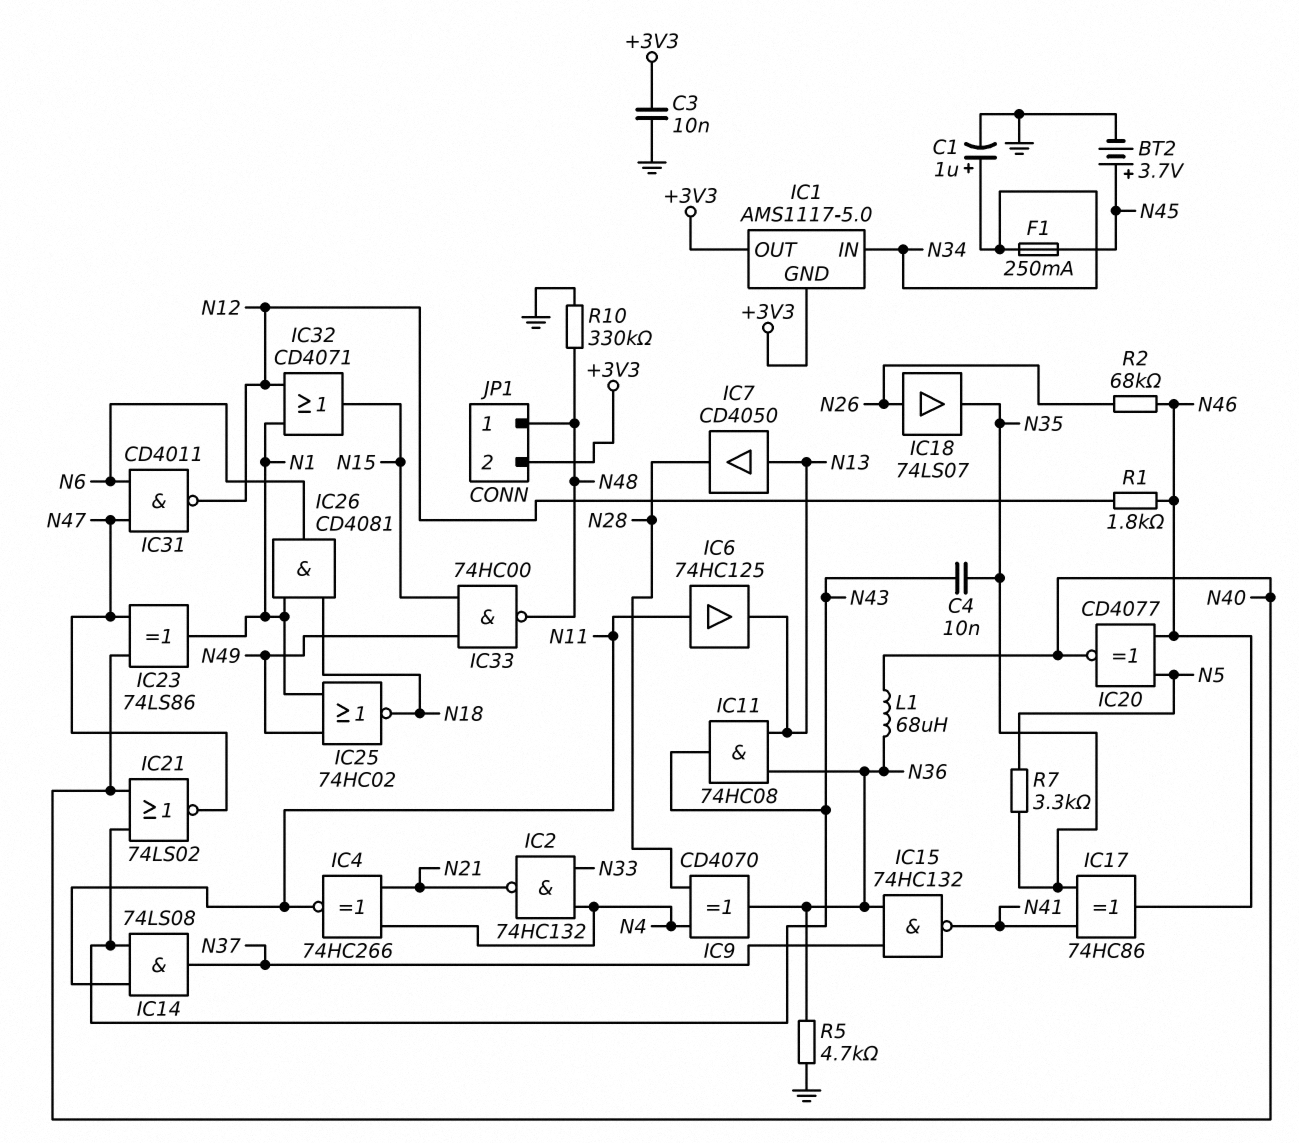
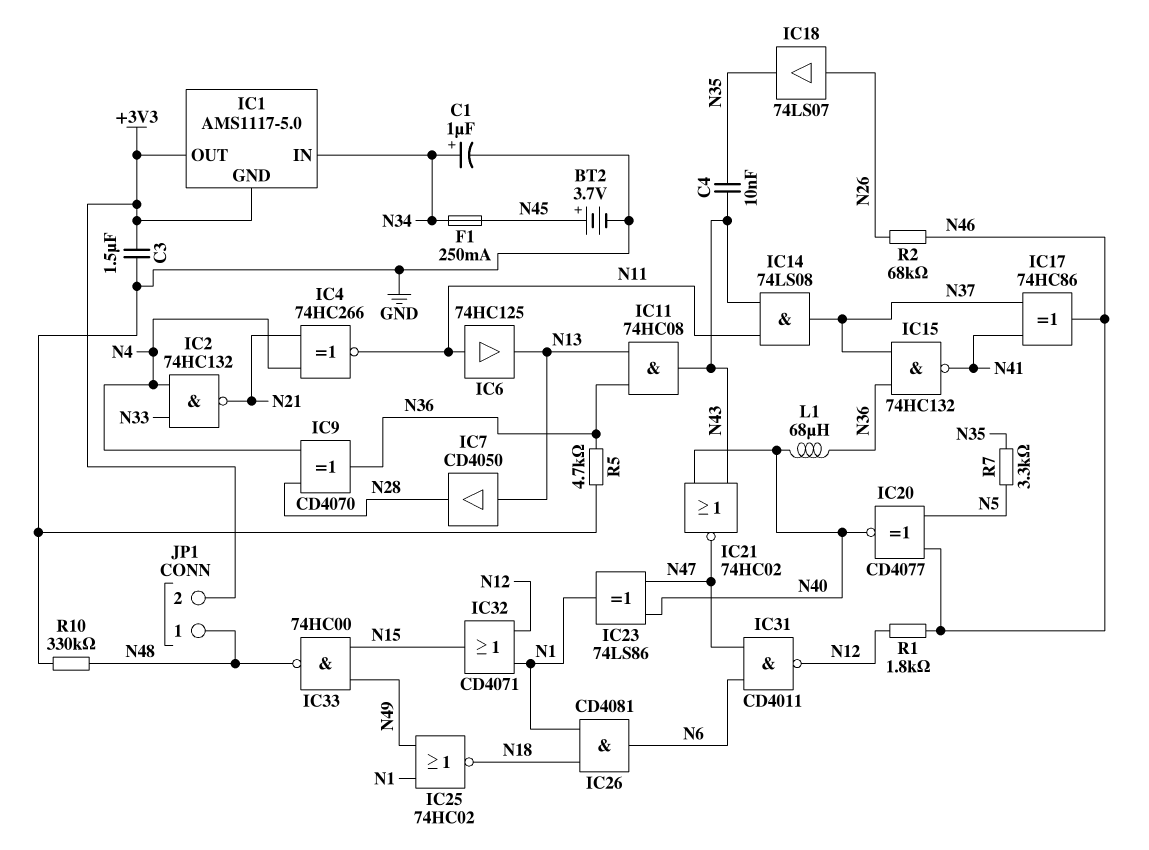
C3: 10nF (+3V3, GND) -> 1.5uF (+3V3, GND)
IC17: XOR 74HC86 (in N35, in N41, out N46) -> XOR 74HC86 (in N37, in N41, out N46)
IC21: NOR 74LS02 (in N40, in N43, out N47) -> NOR 74HC02 (in N40, in N43, out N47)

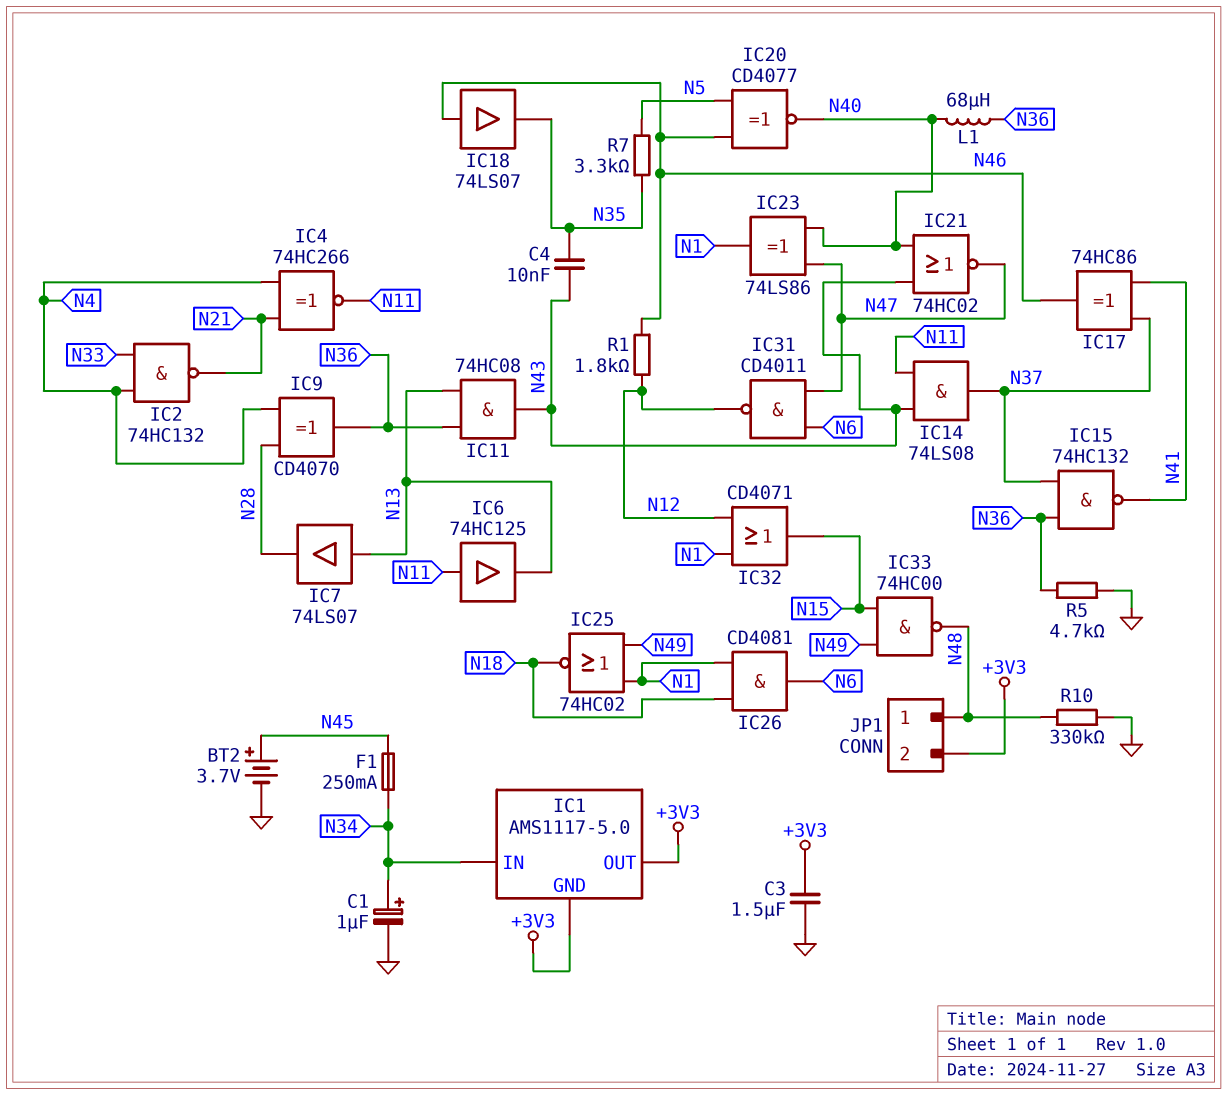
IC7: buffer CD4050 (in N13, out N28) -> buffer 74LS07 (in N13, out N28)
IC18: buffer 74LS07 (in N26, out N35) -> buffer 74LS07 (in N46, out N35)
R2: 68k (N26, N46) -> none

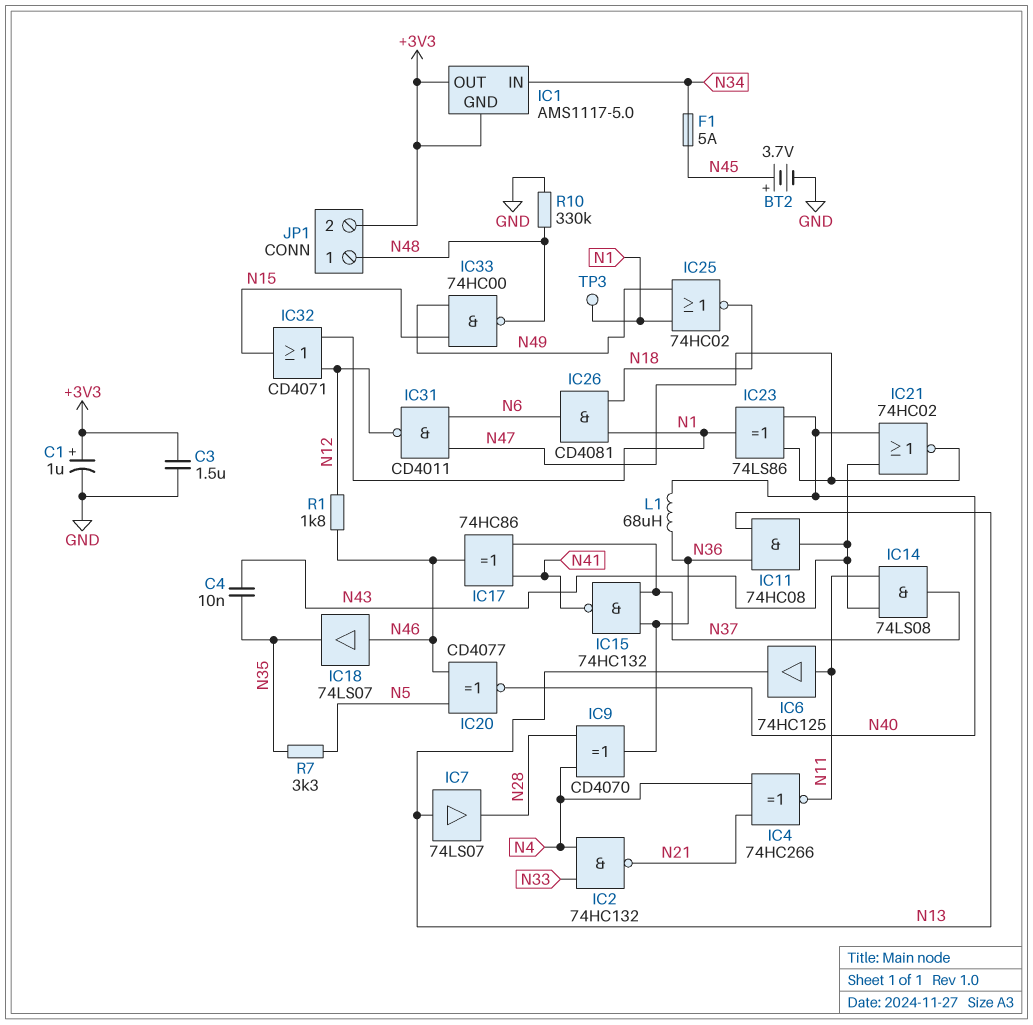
C1: 1uF (plus N34, minus GND) -> 1uF (plus +3V3, minus GND)
F1: 250mA (N34, N45) -> 5A (N34, N45)
R5: 4.7k (GND, N36) -> none
TP3: none -> test point (N1)

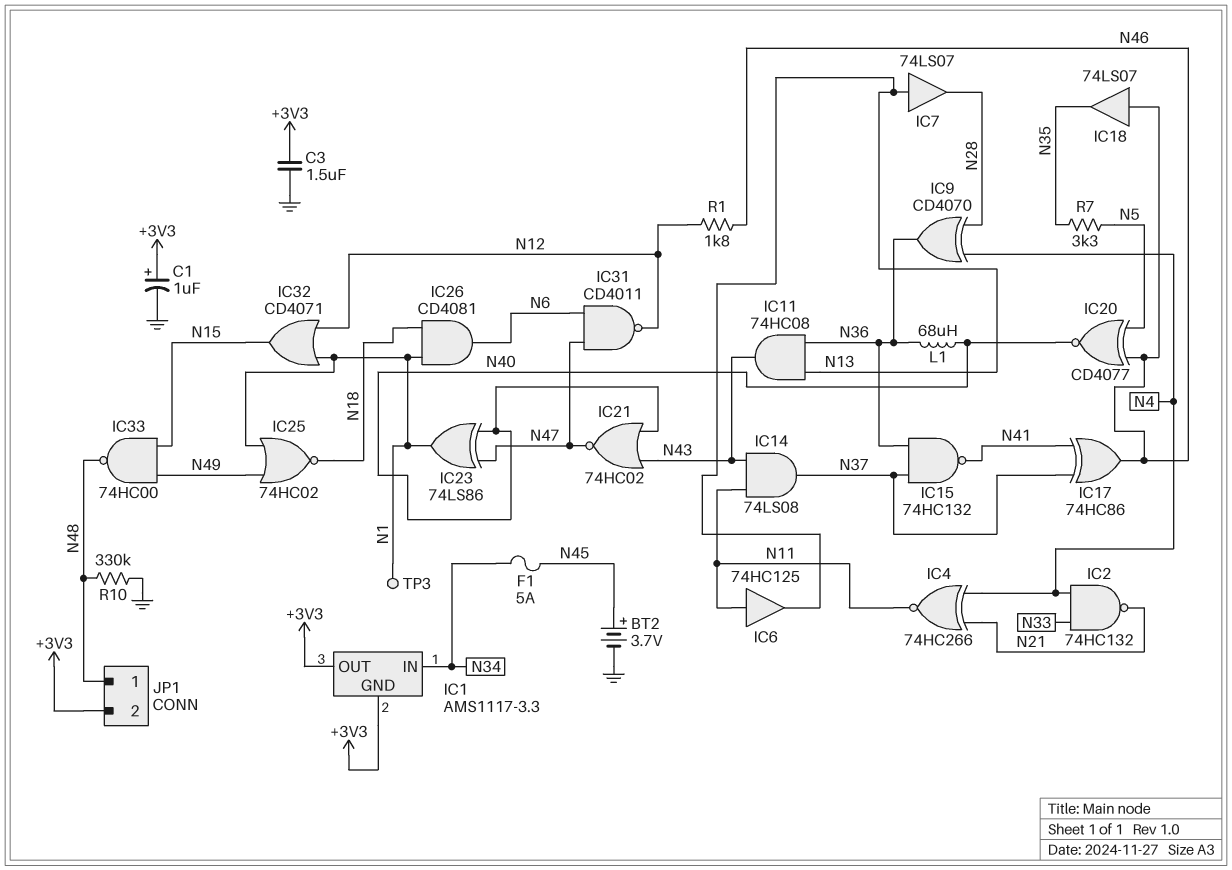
C4: 10nF (N35, N43) -> none
IC1: AMS1117-5.0 -> AMS1117-3.3

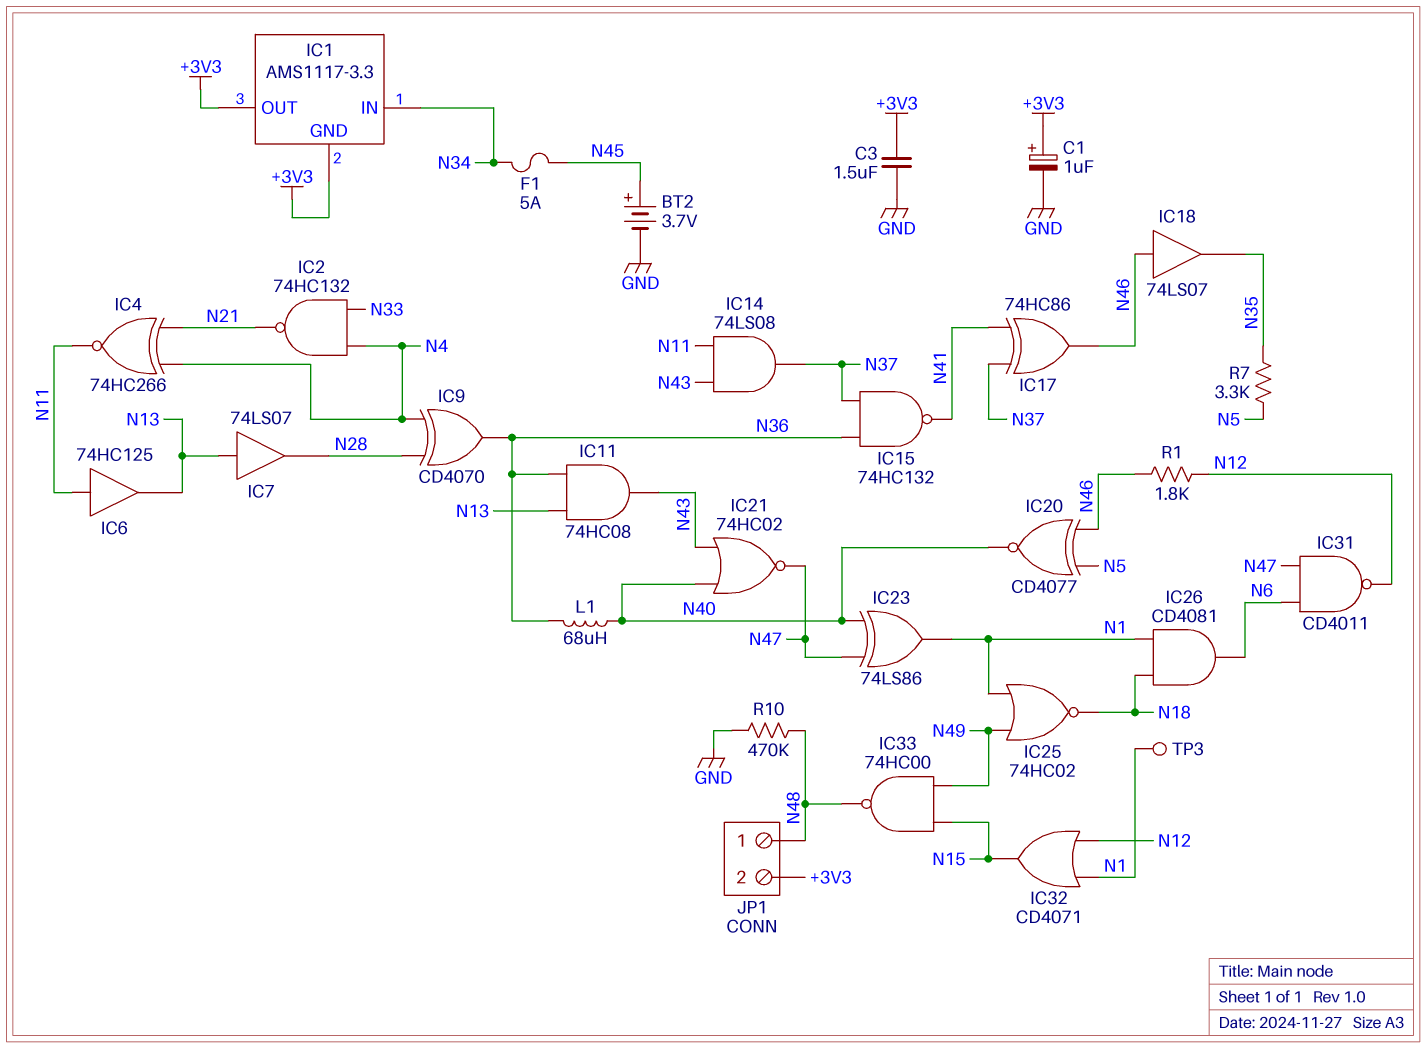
R10: 330k (GND, N48) -> 470k (GND, N48)

